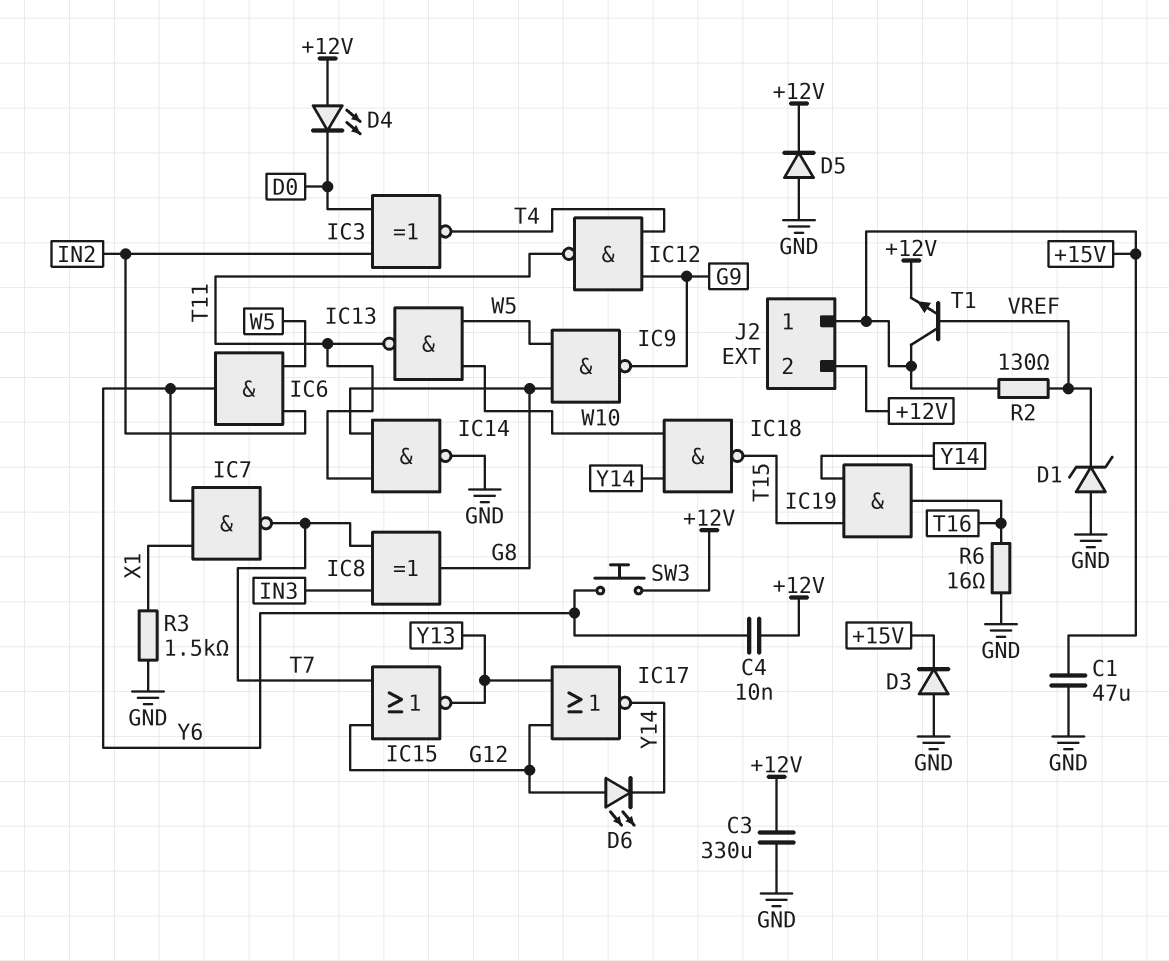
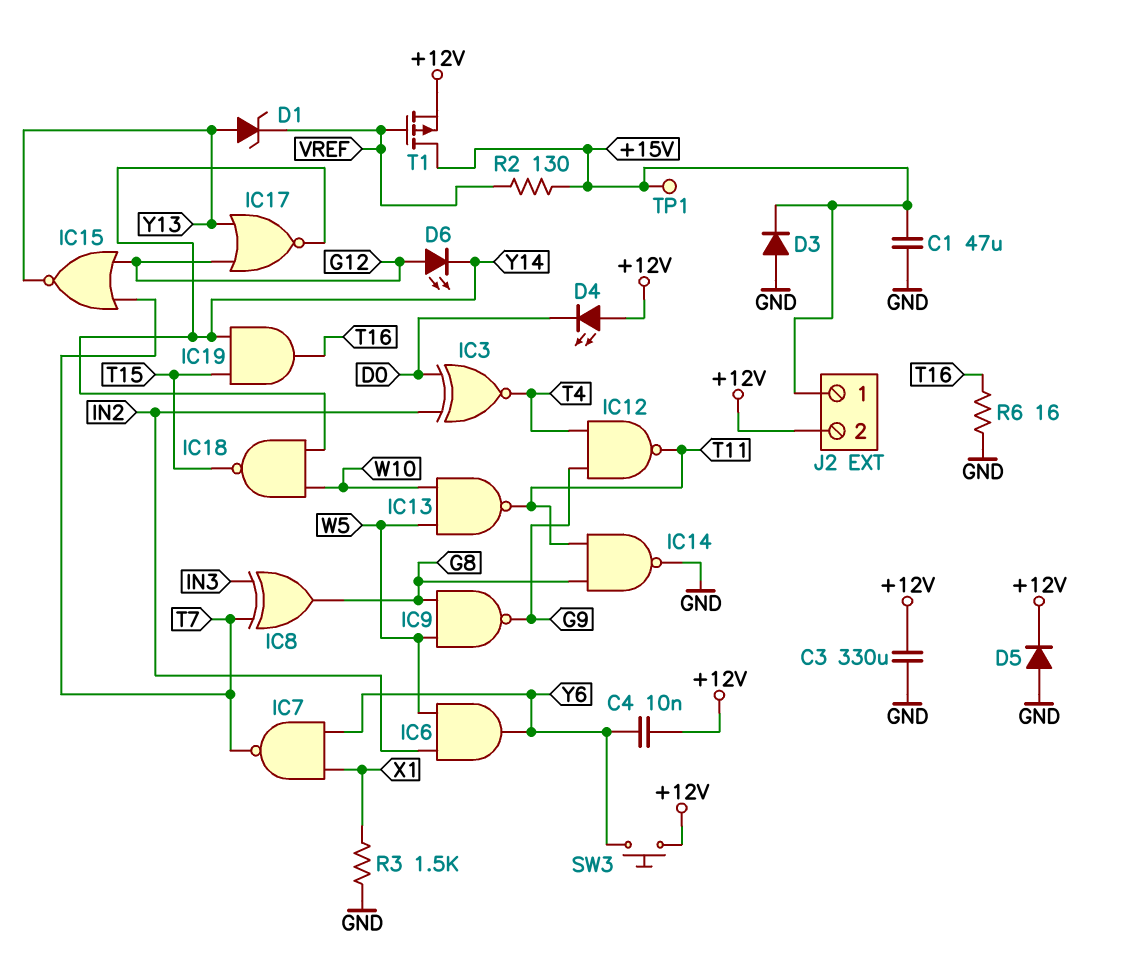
D1: zener (A GND, K VREF) -> zener (A Y13, K VREF)
T1: NPN (B VREF, C +15V, E +12V) -> PMOS (G VREF, D +15V, S +12V)
TP1: none -> test point (+15V)

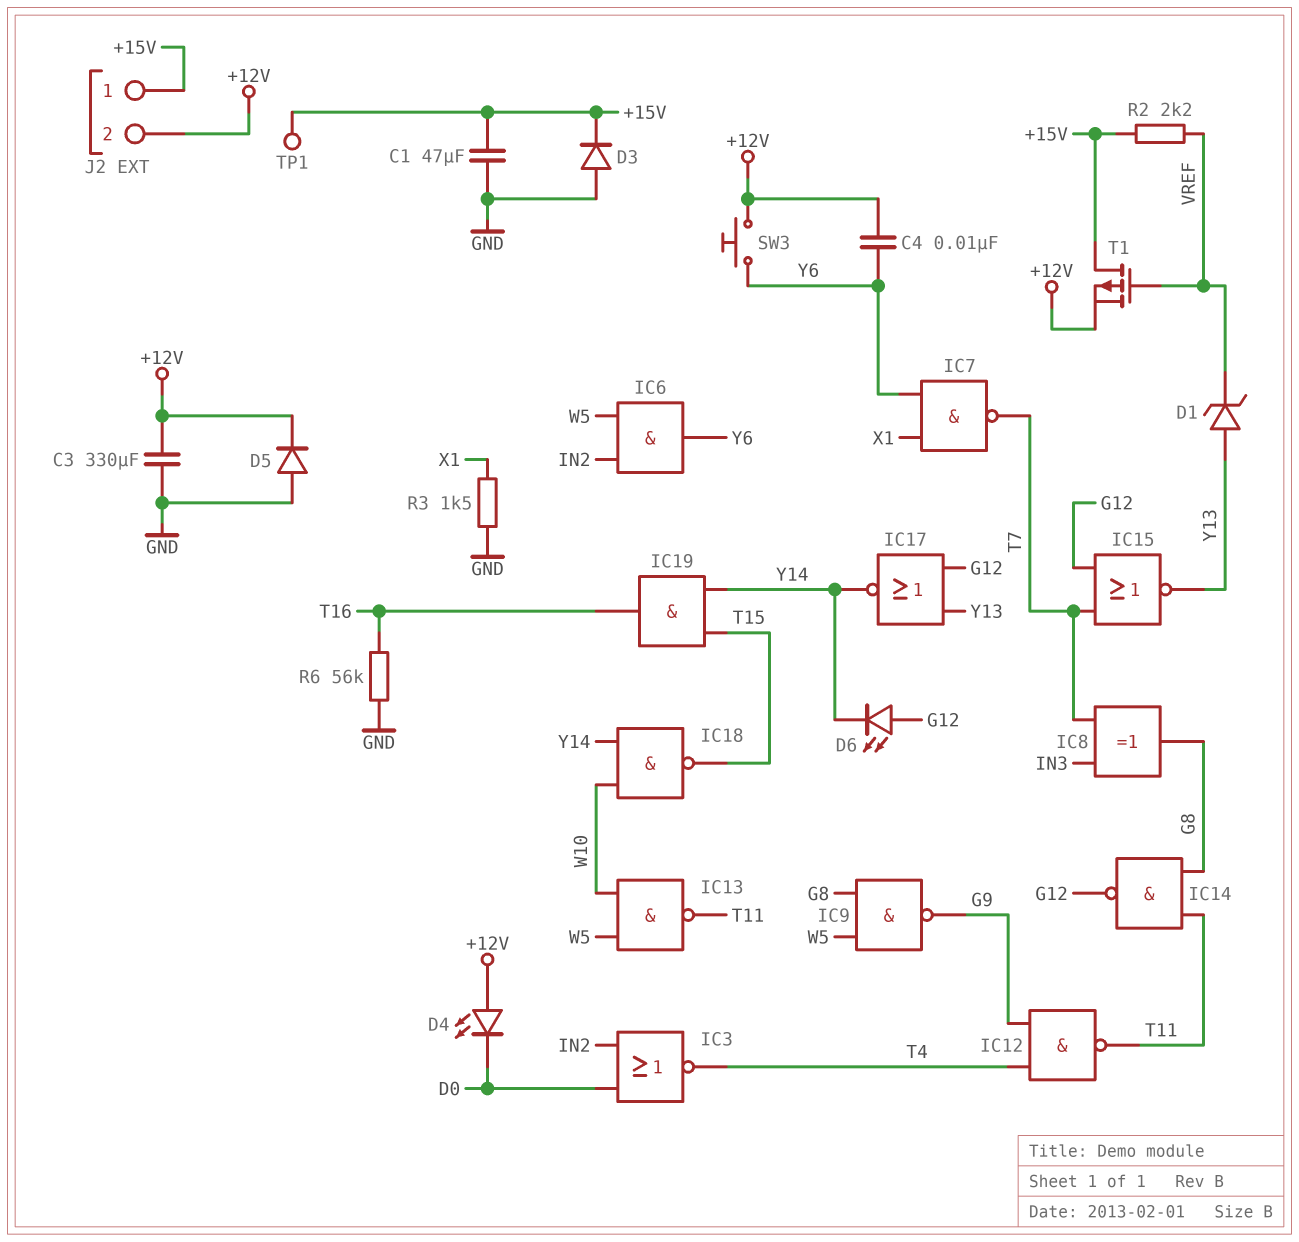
IC3: XNOR (in D0, in IN2, out T4) -> NOR (in D0, in IN2, out T4)
IC14: NAND (in G8, in T11, out GND) -> NAND (in G8, in T11, out G12)
R2: 130 (+15V, VREF) -> 2.2k (+15V, VREF)
R6: 16 (GND, T16) -> 56k (GND, T16)

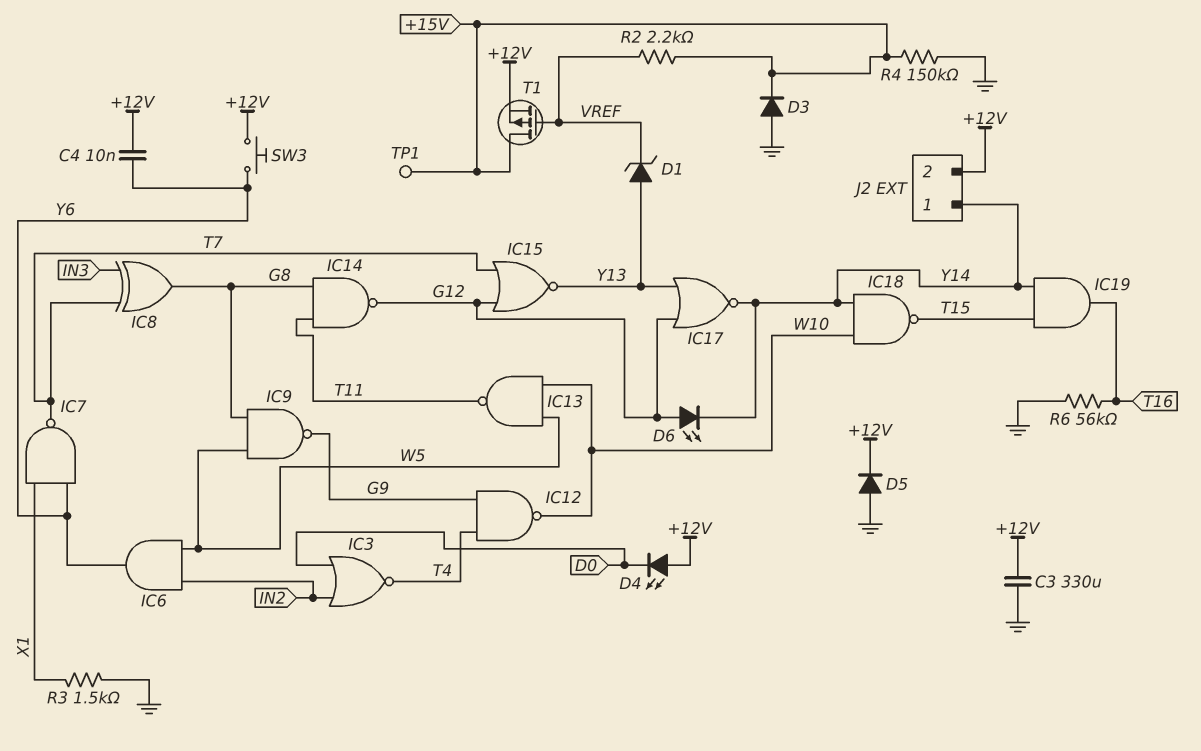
C1: 47uF (+15V, GND) -> none
IC12: NAND (in G9, in T4, out T11) -> NAND (in G9, in T4, out W10)
J2 pin 1: +15V -> Y14
R4: none -> 150k (+15V, GND)

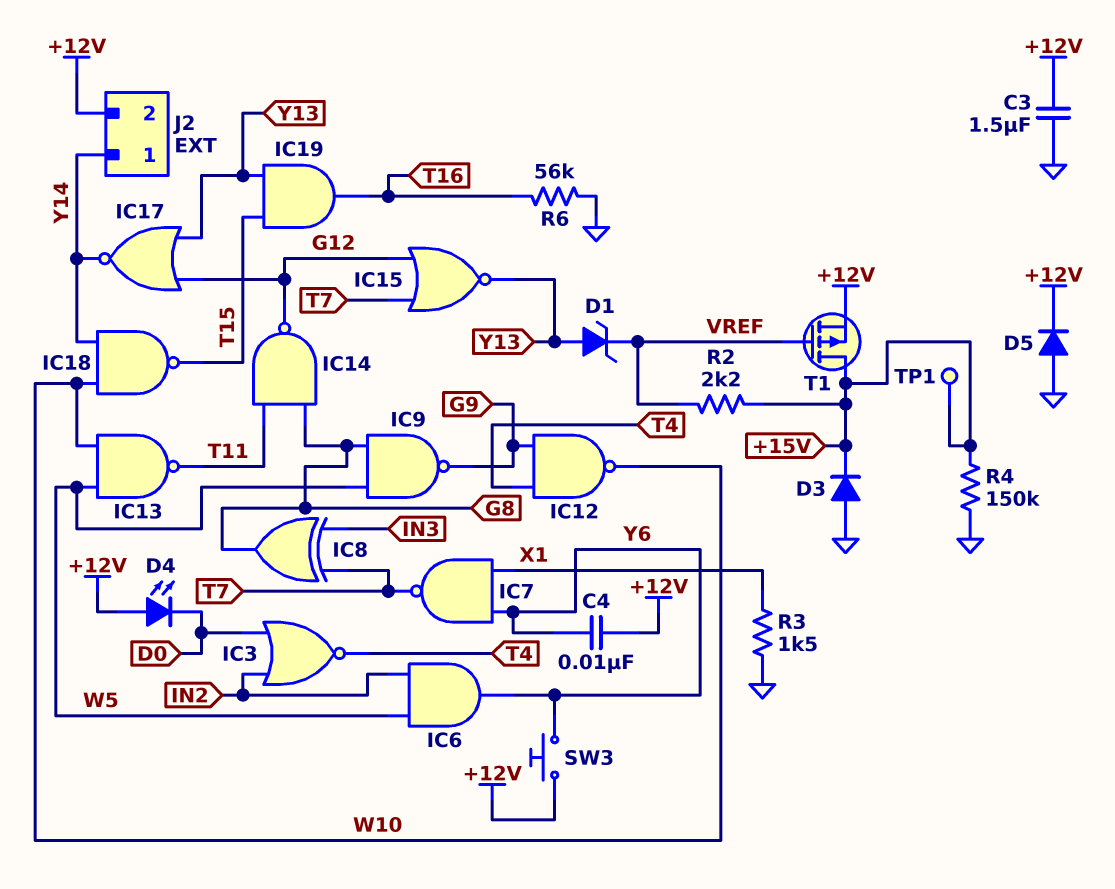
C3: 330uF (+12V, GND) -> 1.5uF (+12V, GND)
D6: LED (A G12, K Y14) -> none
IC19: AND (in T15, in Y14, out T16) -> AND (in T15, in Y13, out T16)

